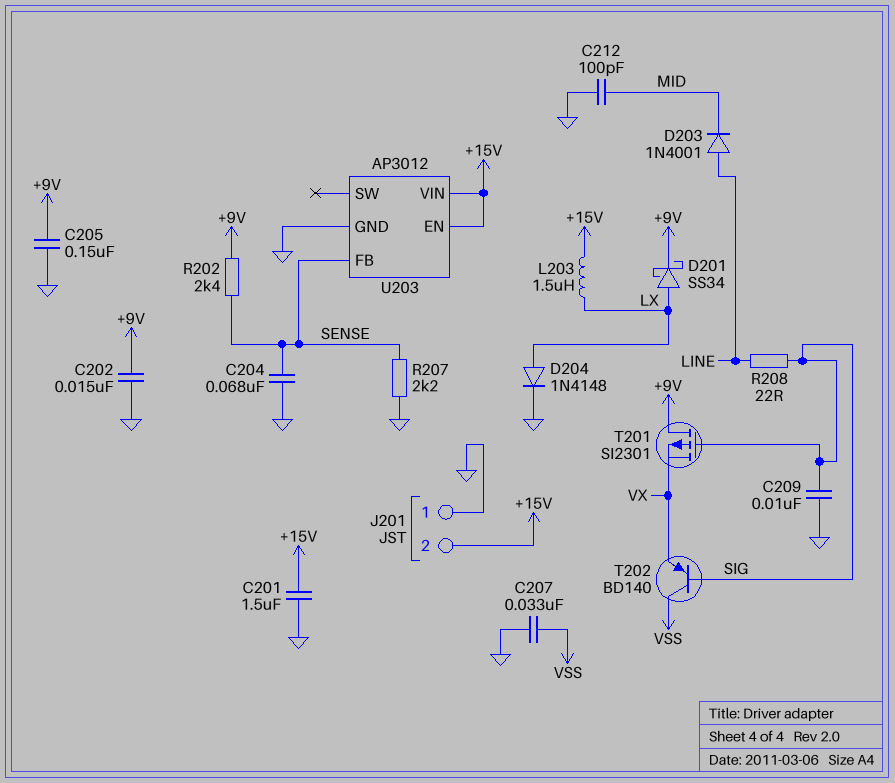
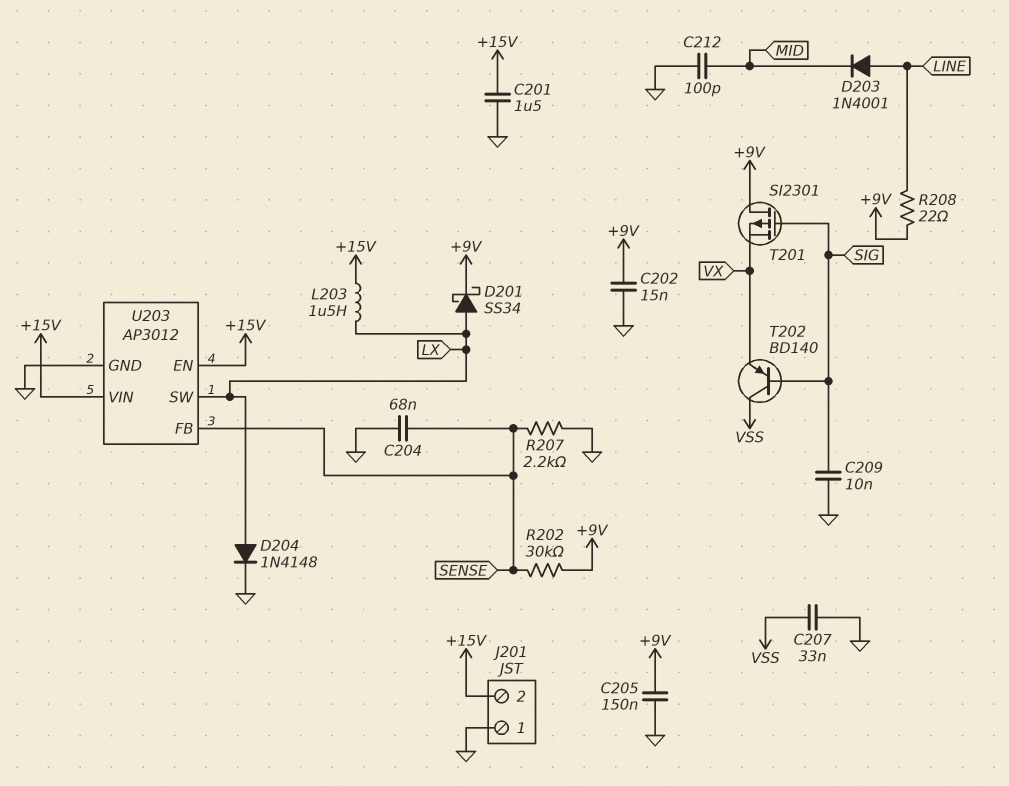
R202: 2.4k (+9V, SENSE) -> 30k (+9V, SENSE)
R208: 22 (LINE, SIG) -> 22 (+9V, LINE)
U203 pin SW: none -> LX

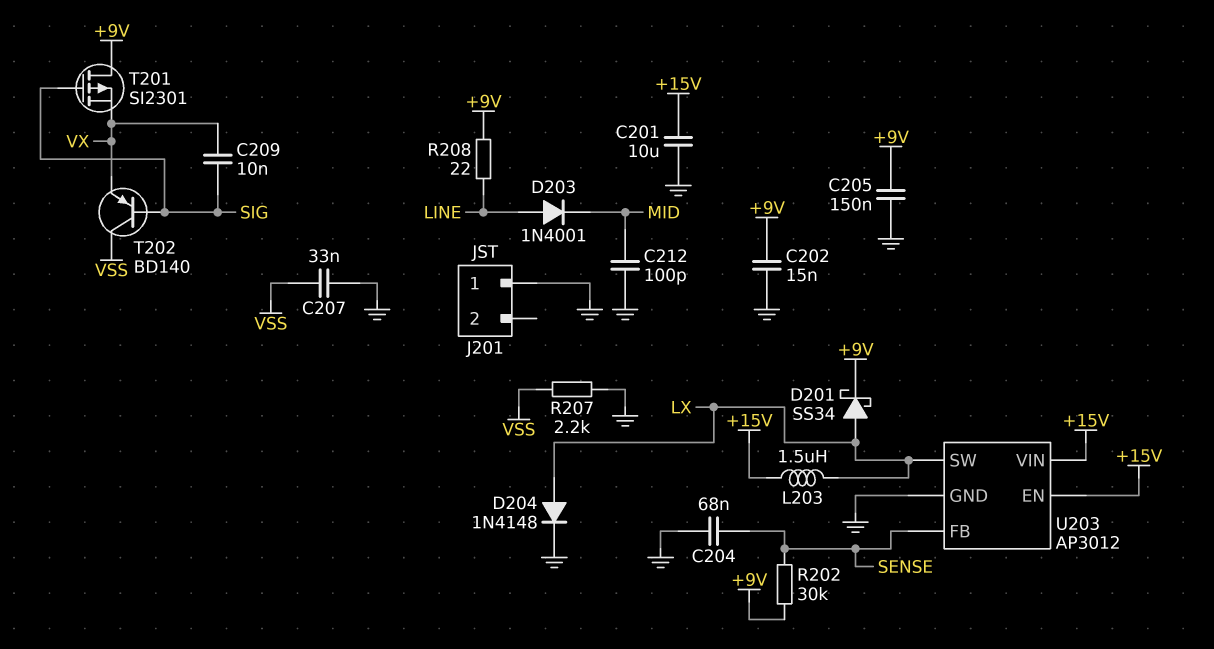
C201: 1.5uF (+15V, GND) -> 10uF (+15V, GND)
C209: 10nF (GND, SIG) -> 10nF (SIG, VX)
J201 pin 2: +15V -> none
R207: 2.2k (GND, SENSE) -> 2.2k (GND, VSS)

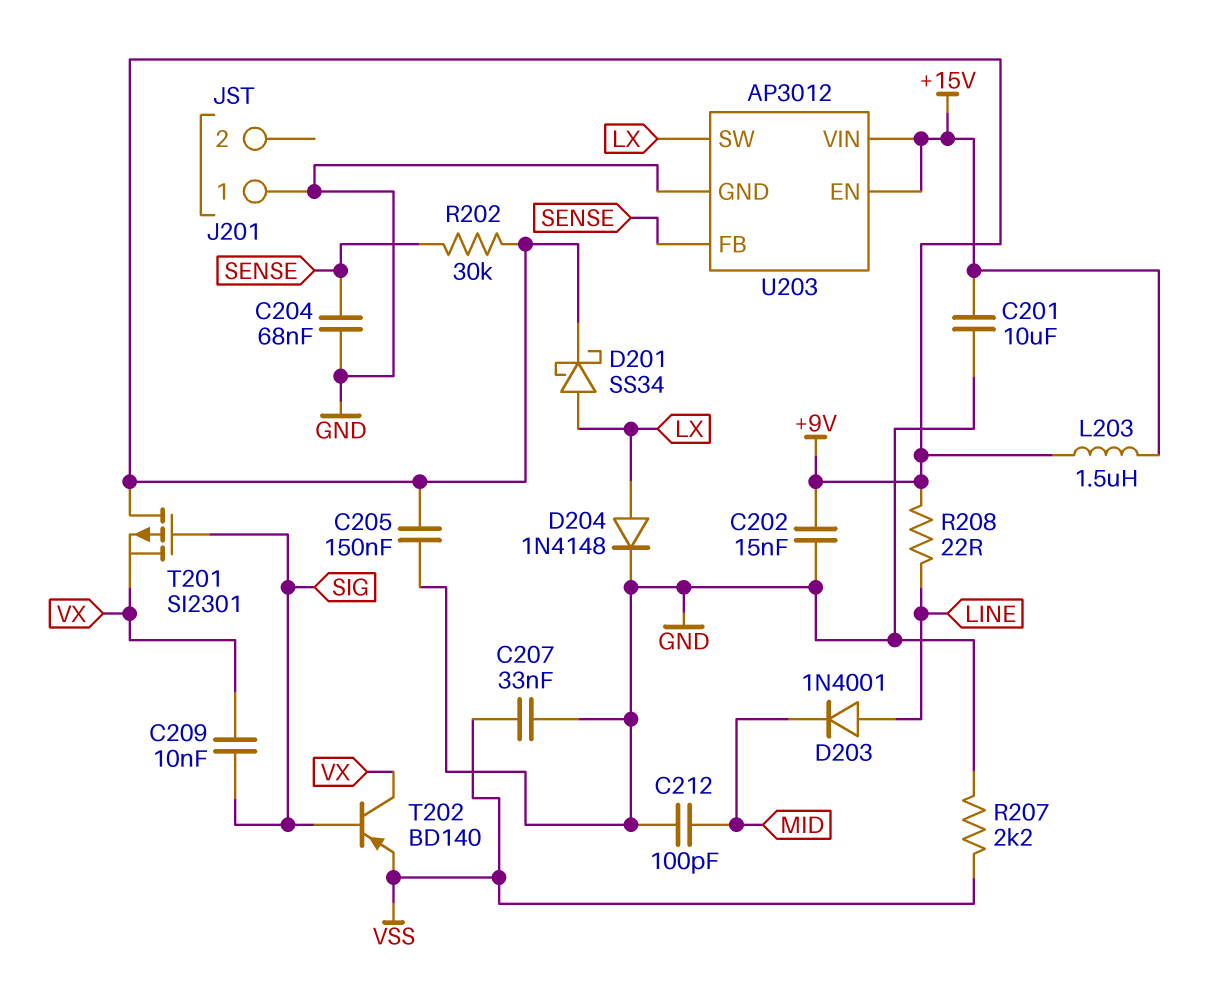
L203: 1.5uH (+15V, LX) -> 1.5uH (+9V, +15V)
T202: PNP BD140 (B SIG, C VSS, E VX) -> PNP BD140 (B SIG, C VX, E VSS)

